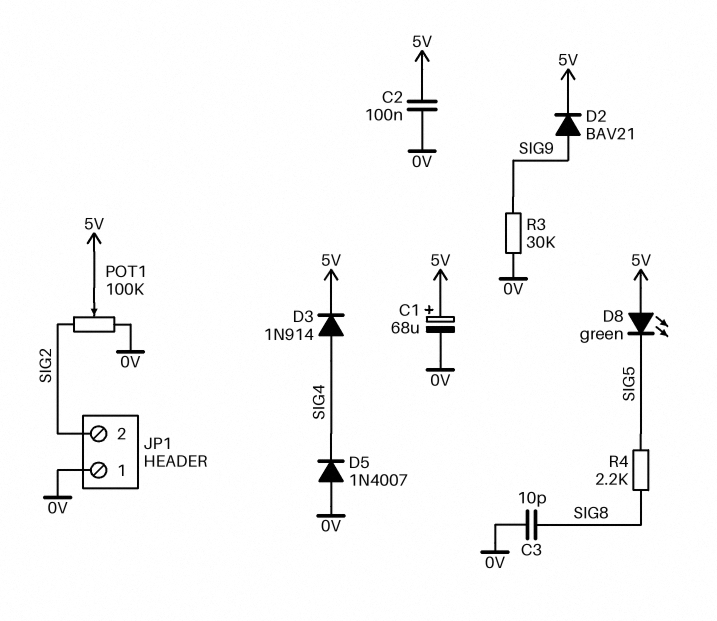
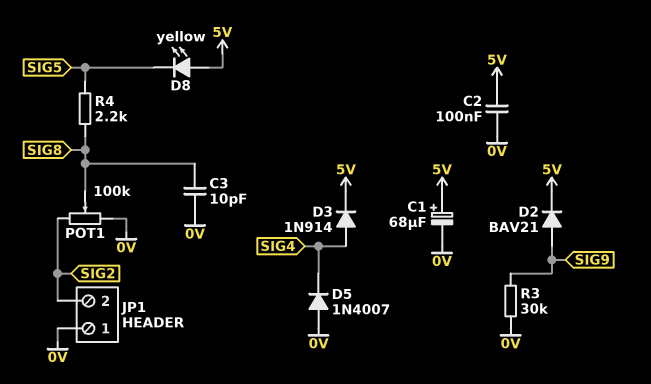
D8: LED green (A 5V, K SIG5) -> LED yellow (A 5V, K SIG5)
POT1: 100k (0V, SIG2, wiper 5V) -> 100k (0V, SIG2, wiper SIG8)

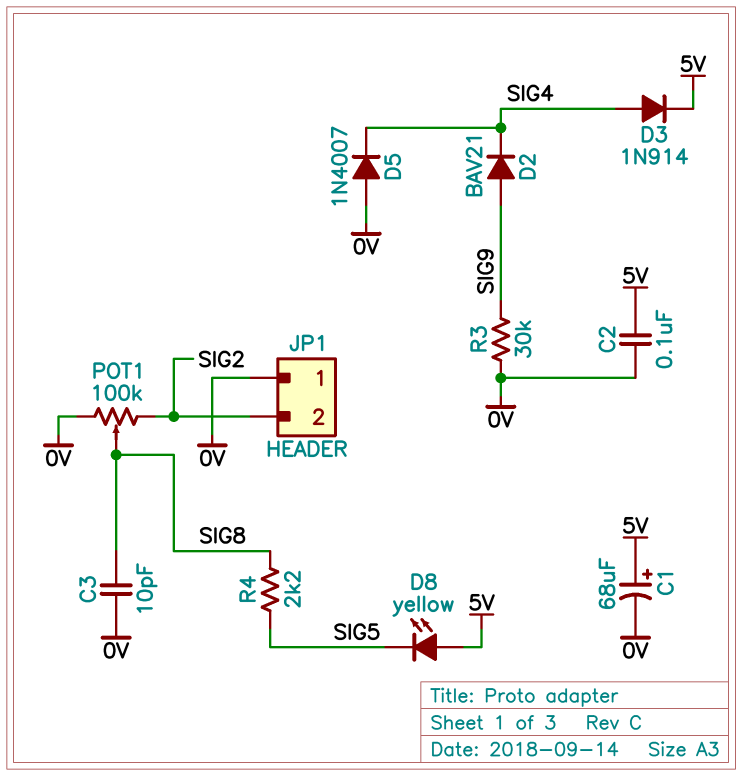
D2: diode BAV21 (A SIG9, K 5V) -> diode BAV21 (A SIG9, K SIG4)

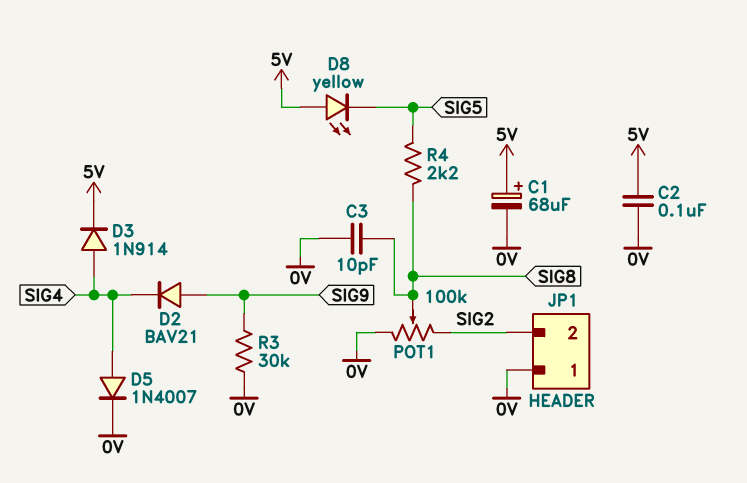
D5: diode 1N4007 (A 0V, K SIG4) -> diode 1N4007 (A SIG4, K 0V)

